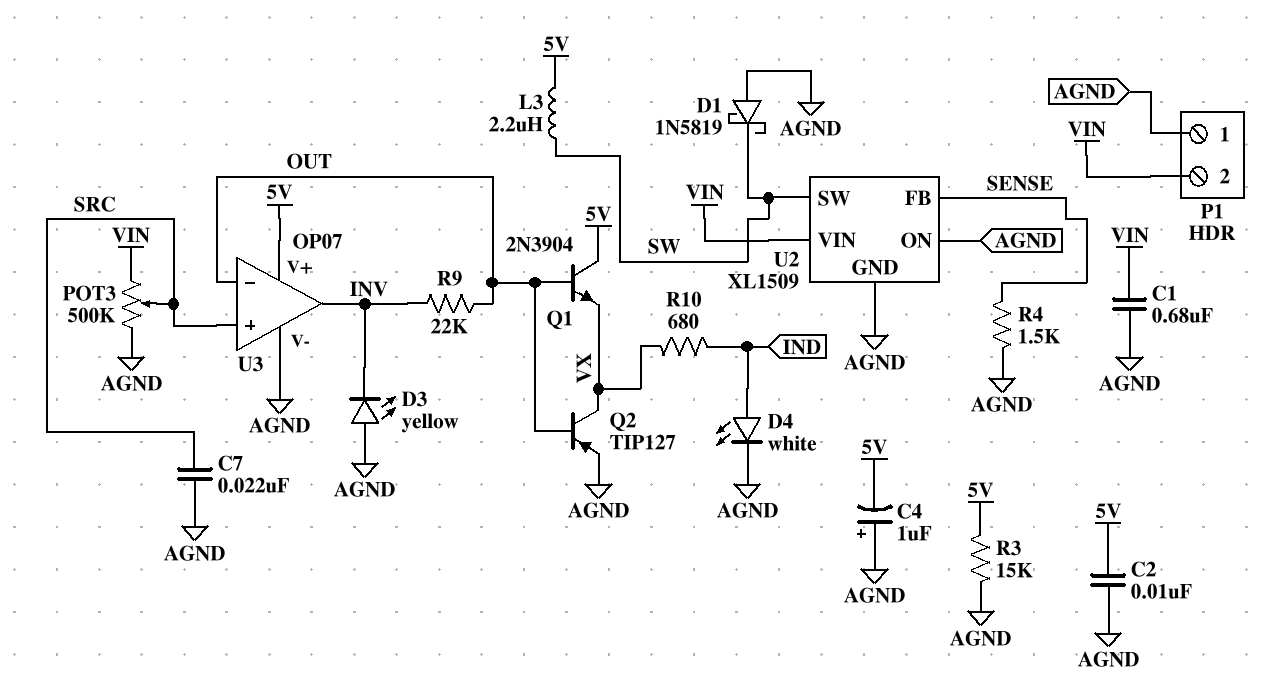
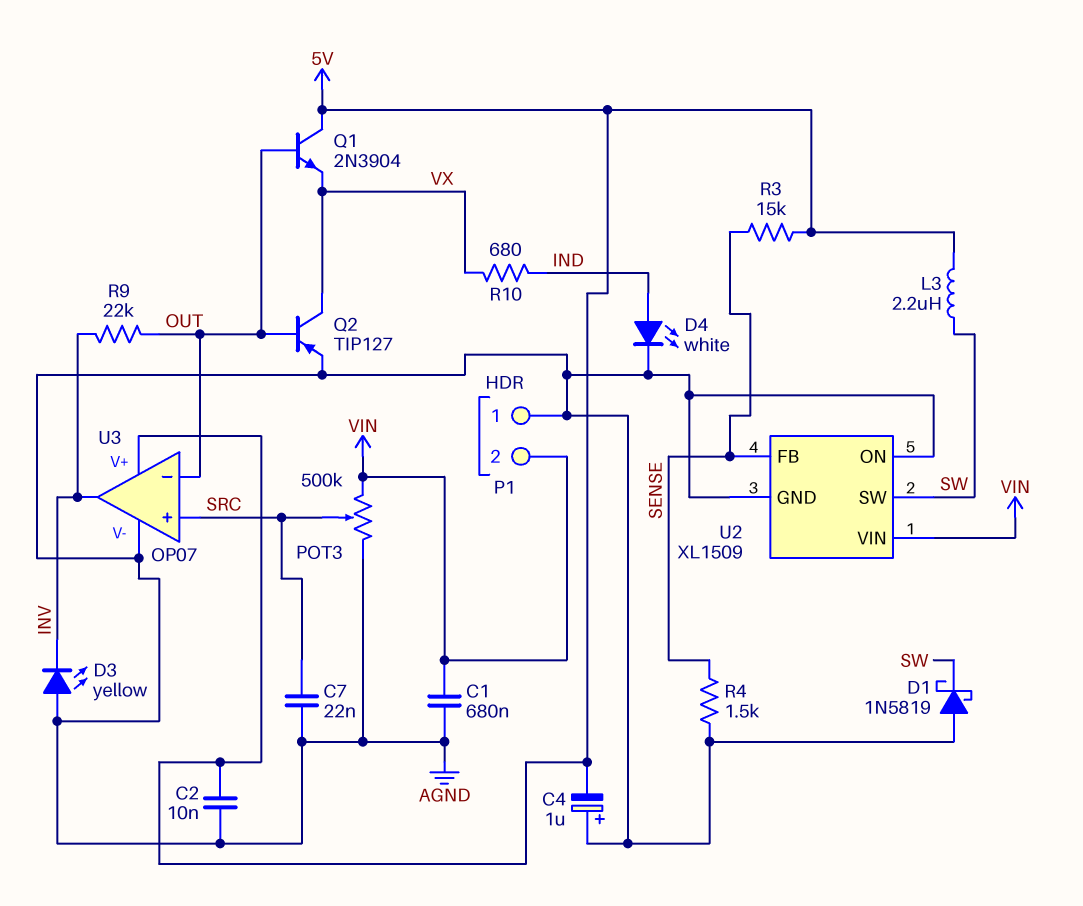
R3: 15k (5V, AGND) -> 15k (5V, SENSE)

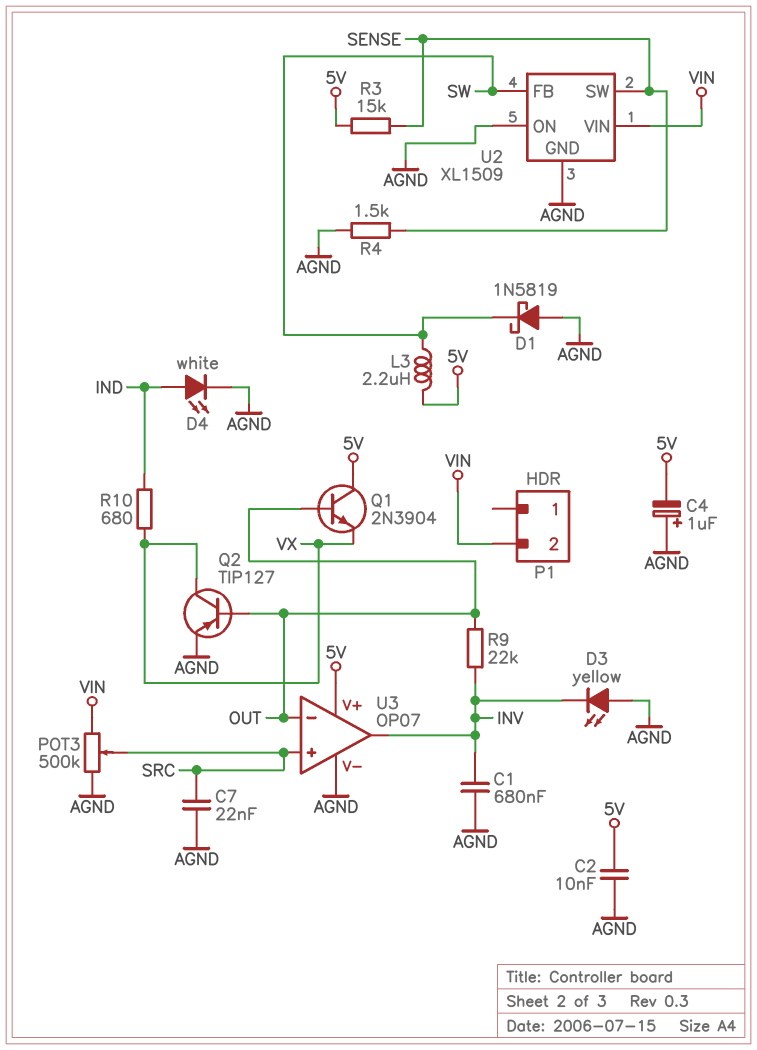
C1: 680nF (AGND, VIN) -> 680nF (AGND, INV)
P1 pin 1: AGND -> none
U2 pin FB: SENSE -> SW
U2 pin SW: SW -> SENSE

